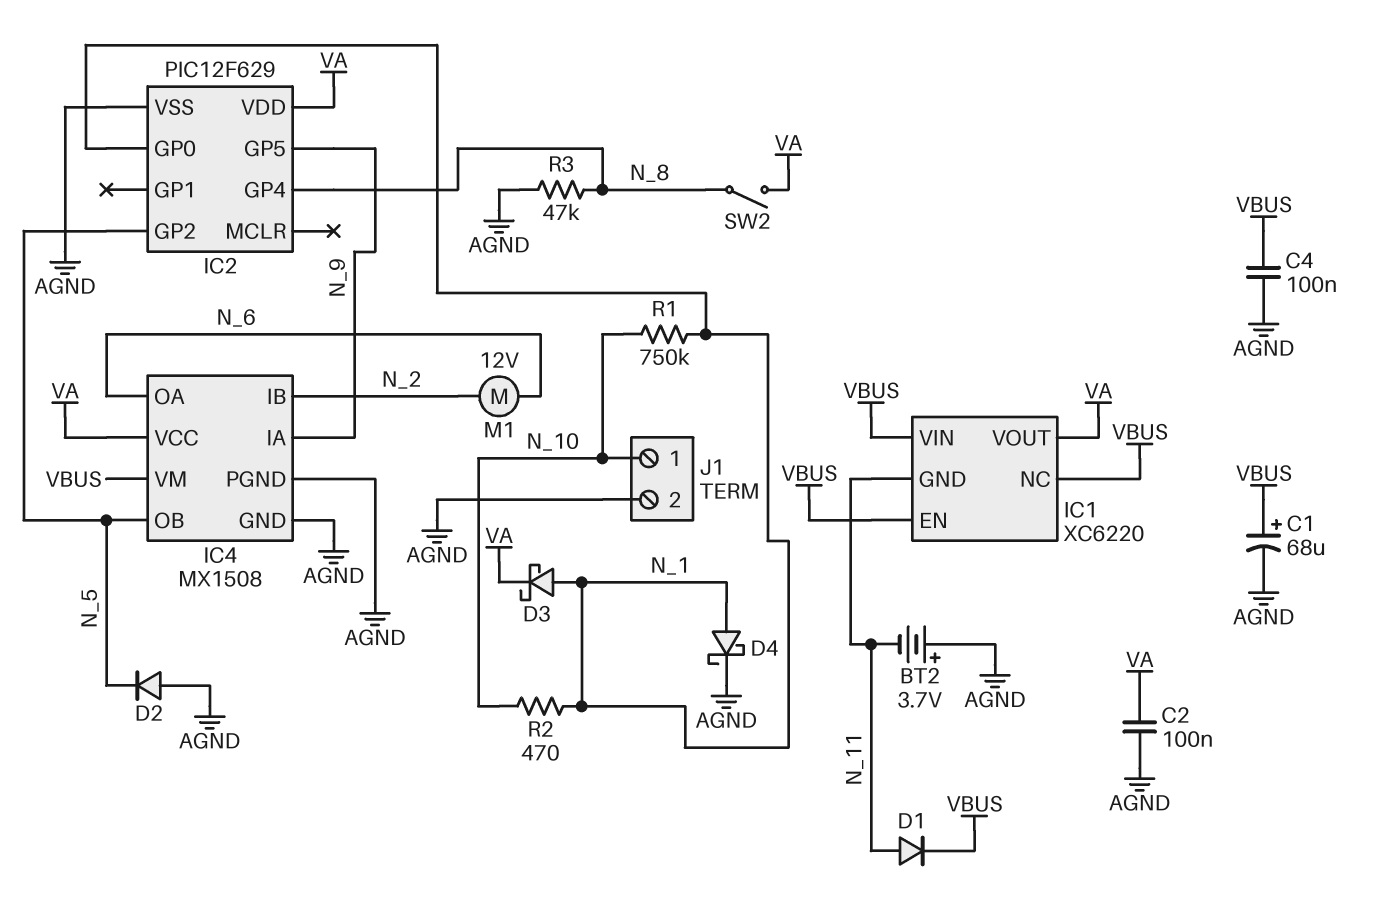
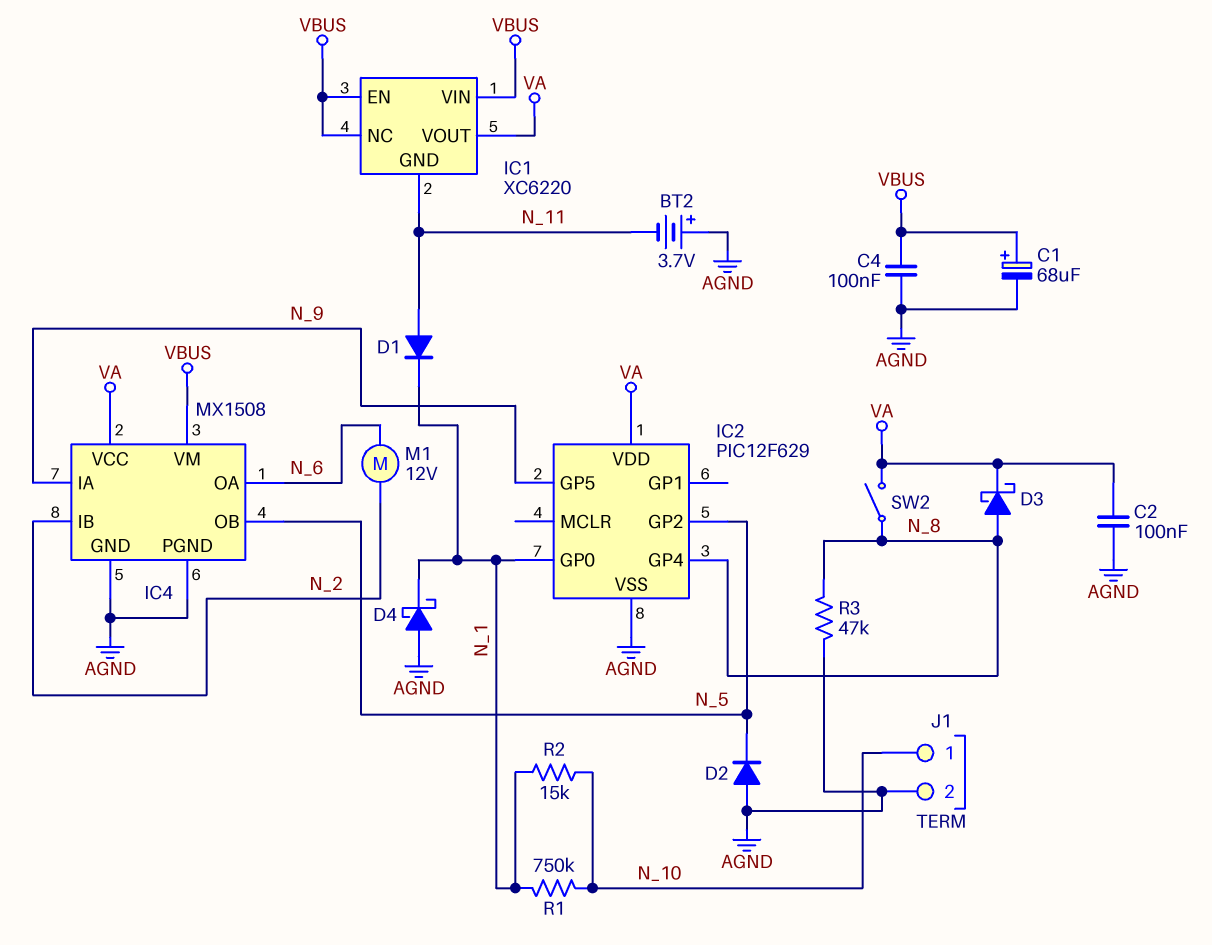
D1: diode (A N_11, K VBUS) -> diode (A N_11, K N_1)
D3: schottky (A N_1, K VA) -> schottky (A N_8, K VA)
D4: schottky (A N_1, K AGND) -> schottky (A AGND, K N_1)
R2: 470 (N_1, N_10) -> 15k (N_1, N_10)

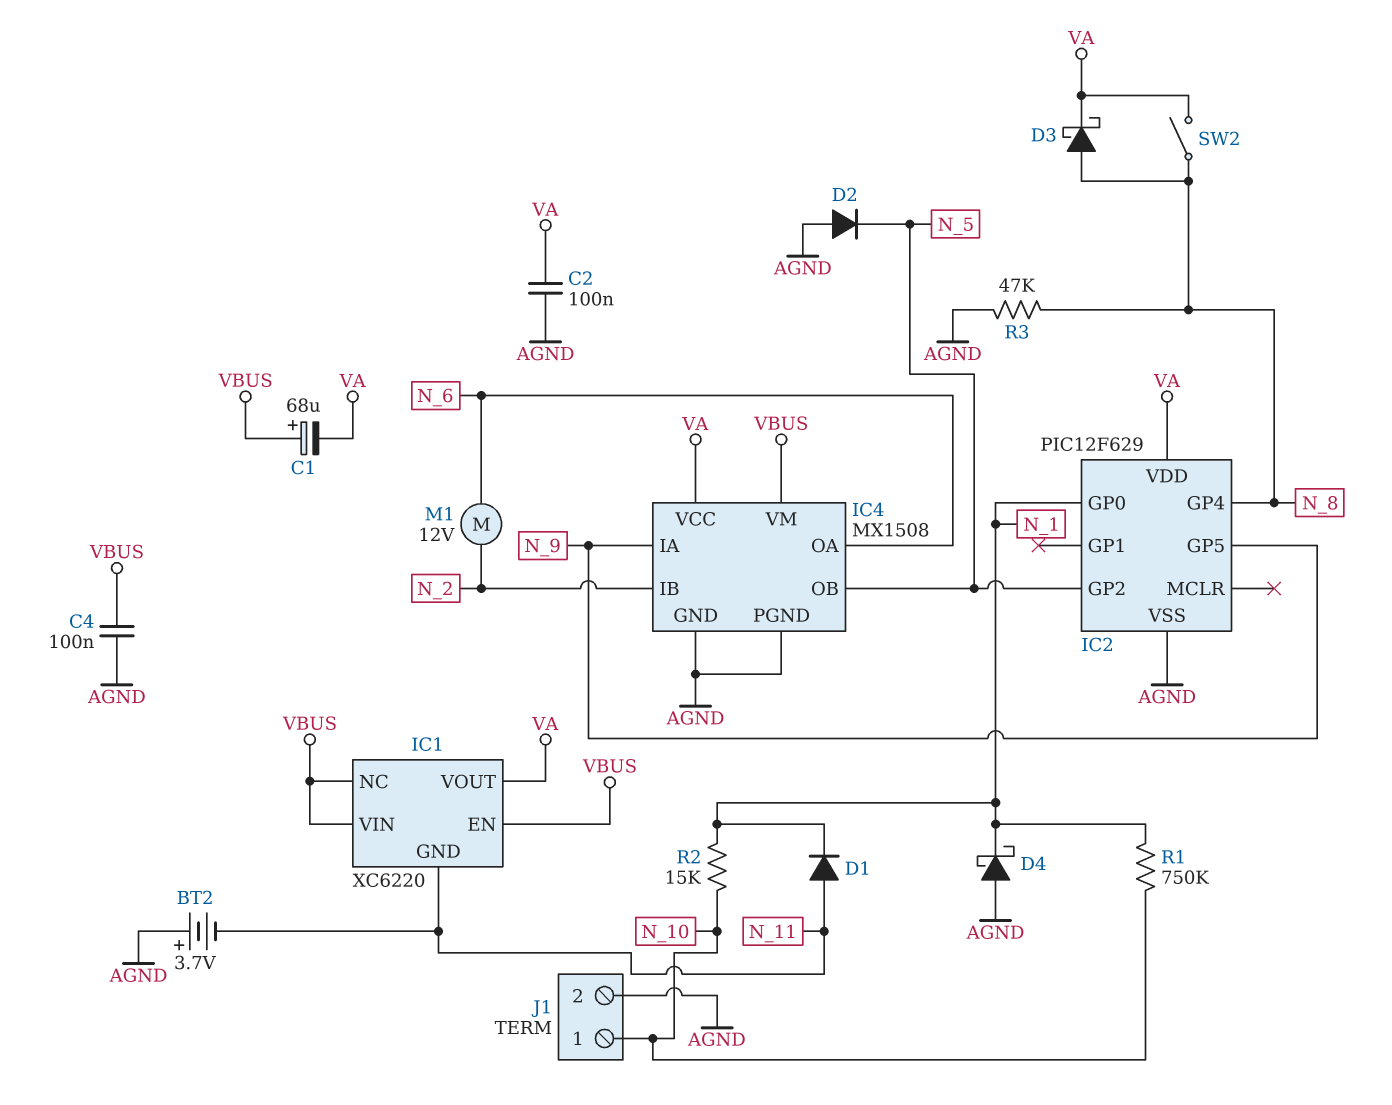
C1: 68uF (plus VBUS, minus AGND) -> 68uF (plus VBUS, minus VA)

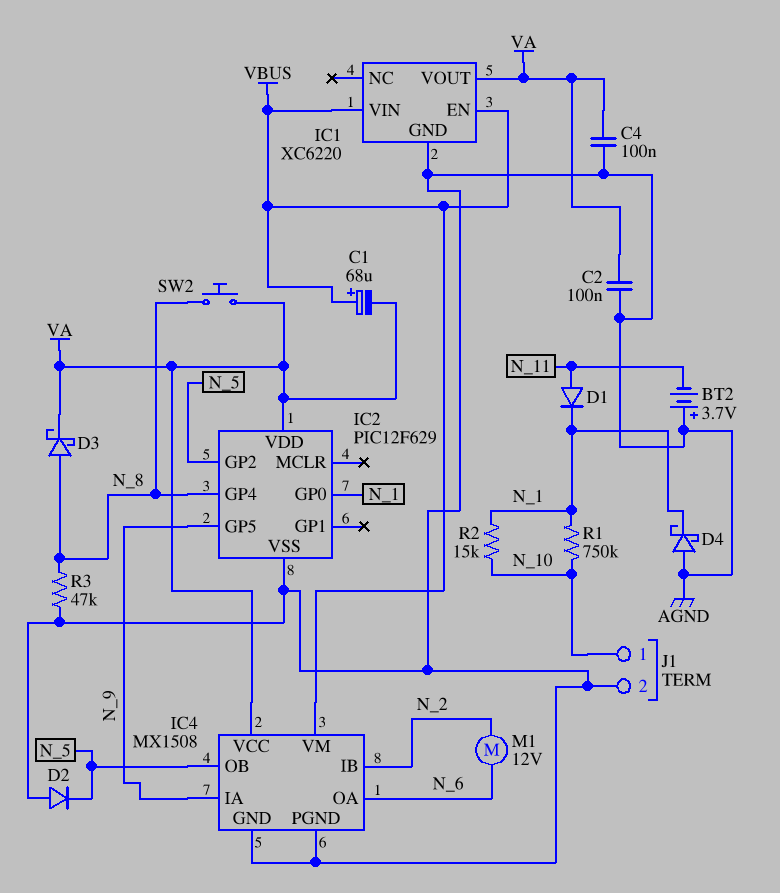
C4: 100nF (AGND, VBUS) -> 100nF (AGND, VA)
IC1 pin GND: N_11 -> AGND
IC1 pin NC: VBUS -> none
SW2: switch (N_8, VA) -> button (N_8, VA)

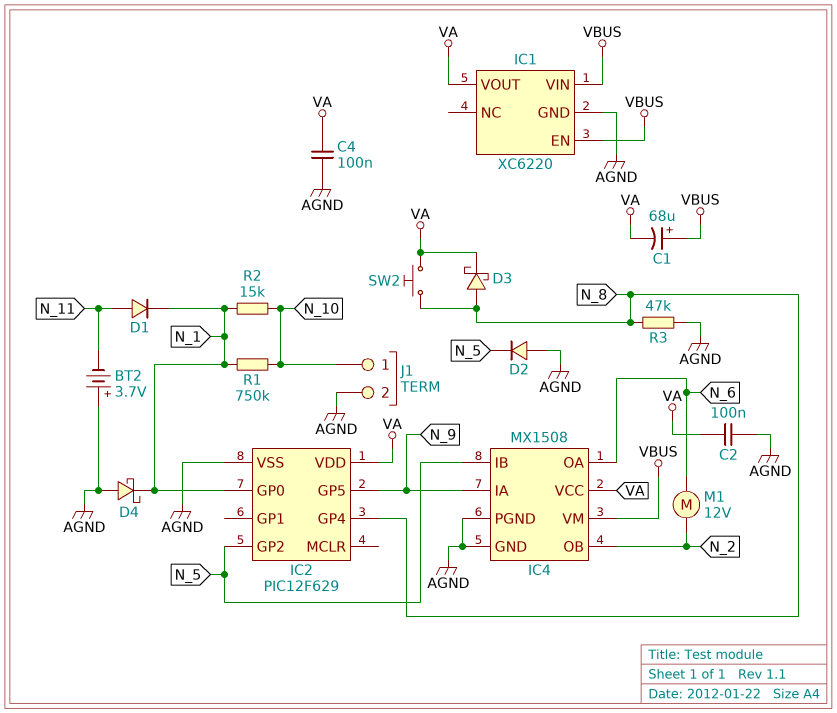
IC4 pin IB: N_2 -> N_5
IC4 pin OB: N_5 -> N_2

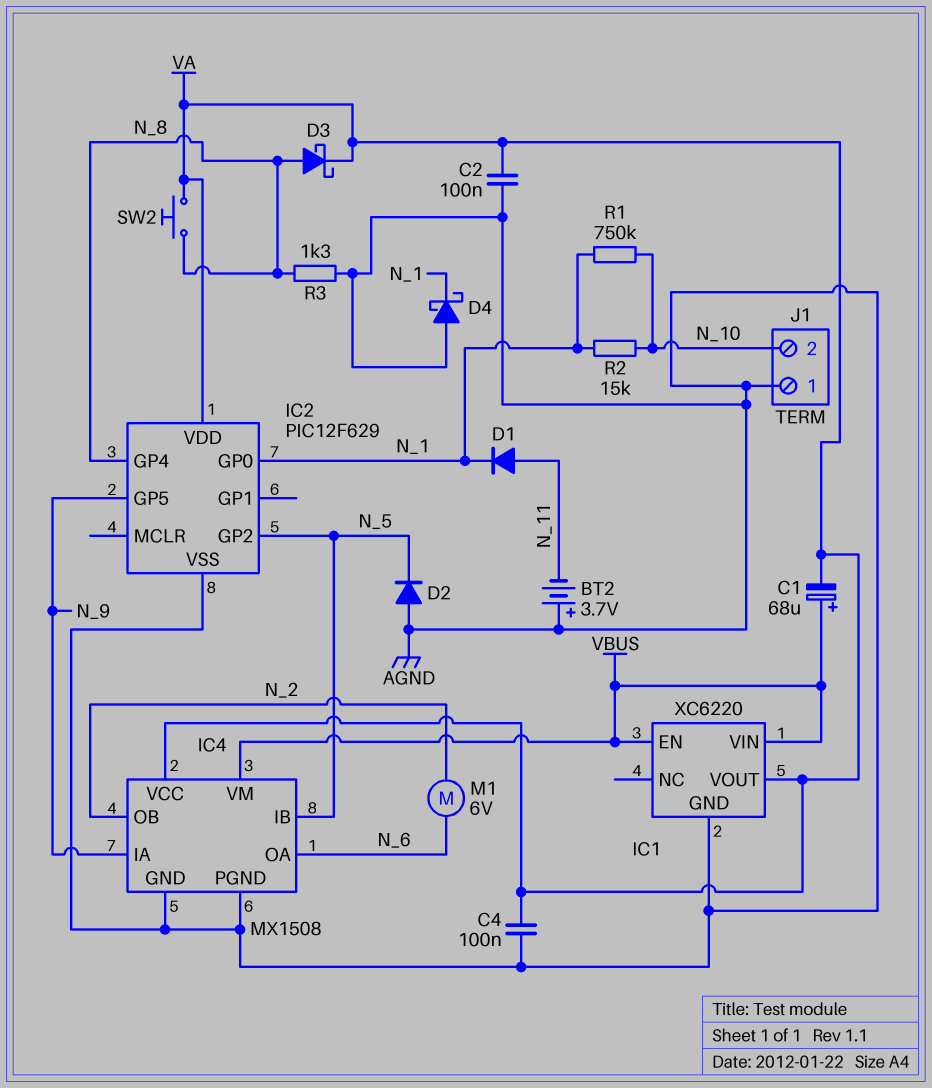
J1 pin 1: N_10 -> AGND
J1 pin 2: AGND -> N_10
M1: motor 12V (N_2, N_6) -> motor 6V (N_2, N_6)
R3: 47k (AGND, N_8) -> 1.3k (AGND, N_8)

